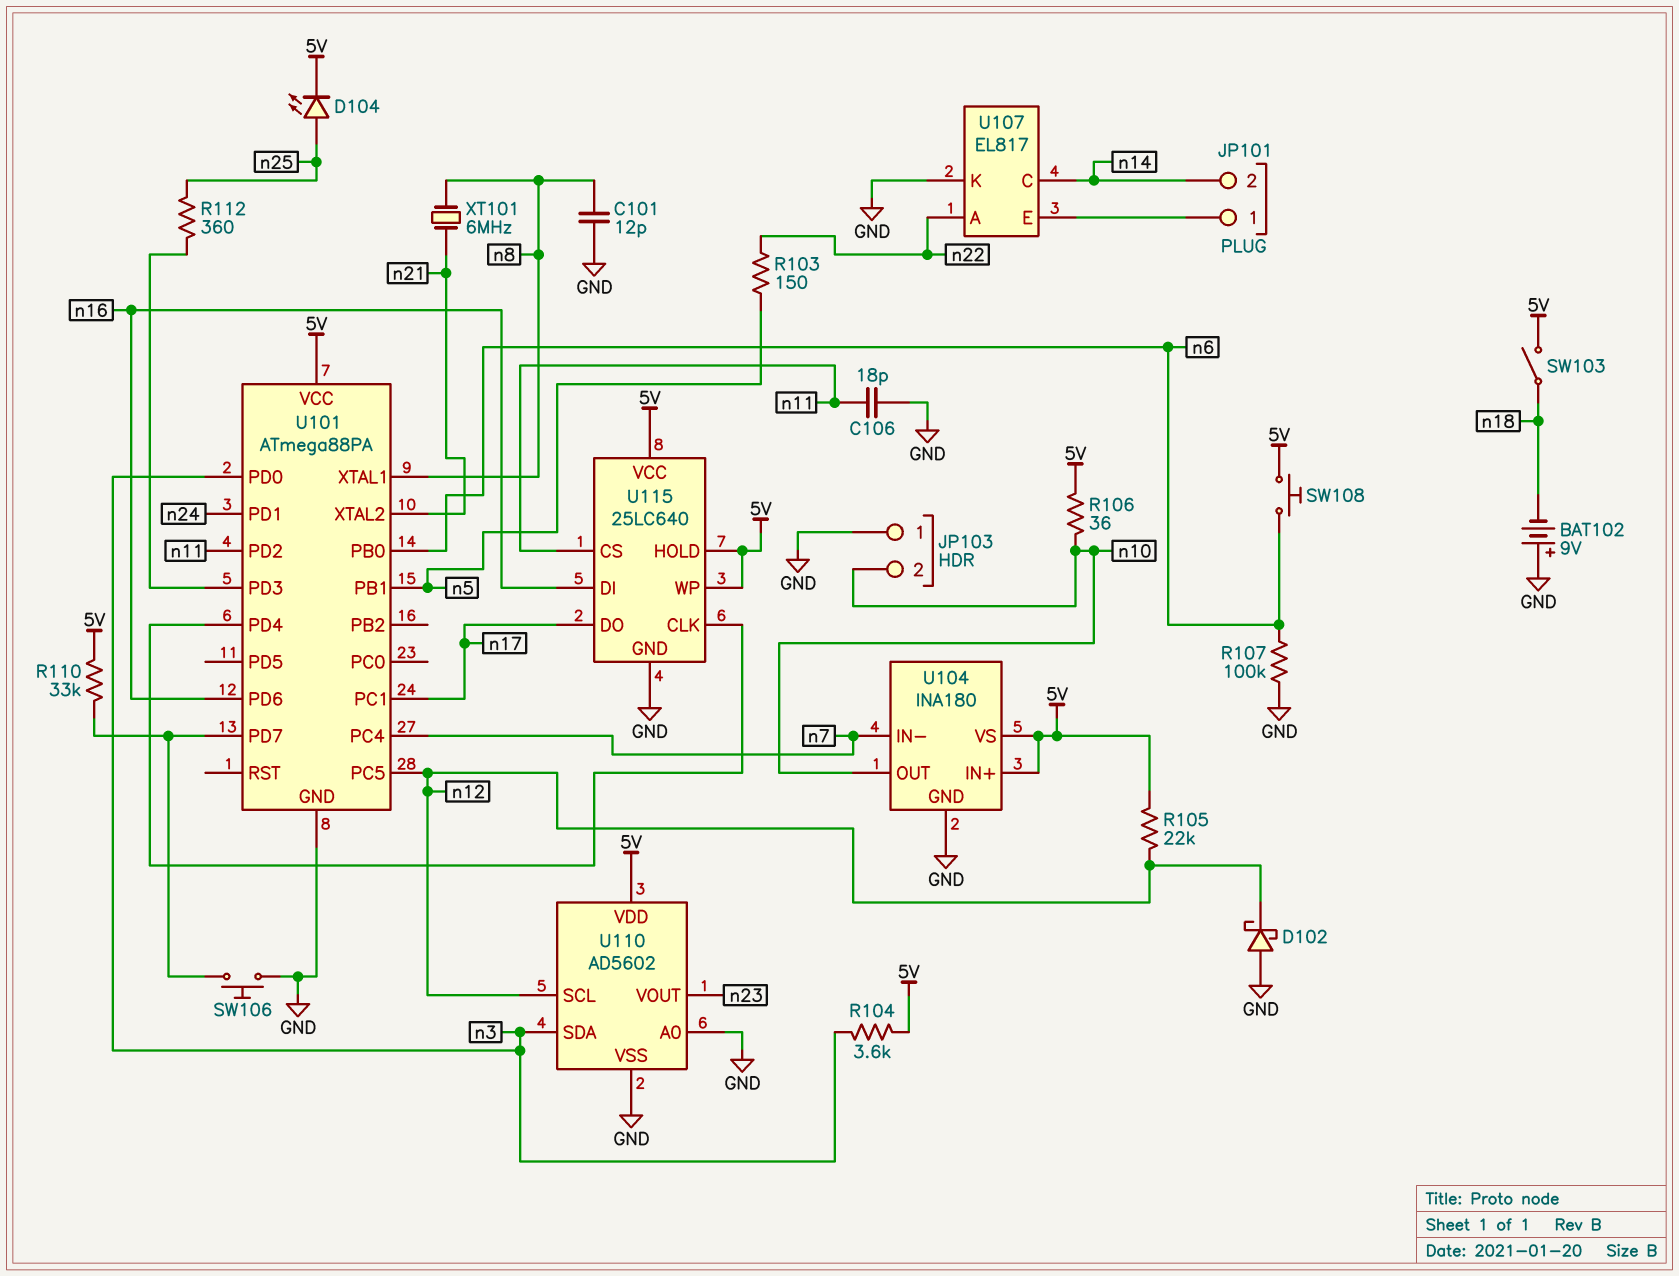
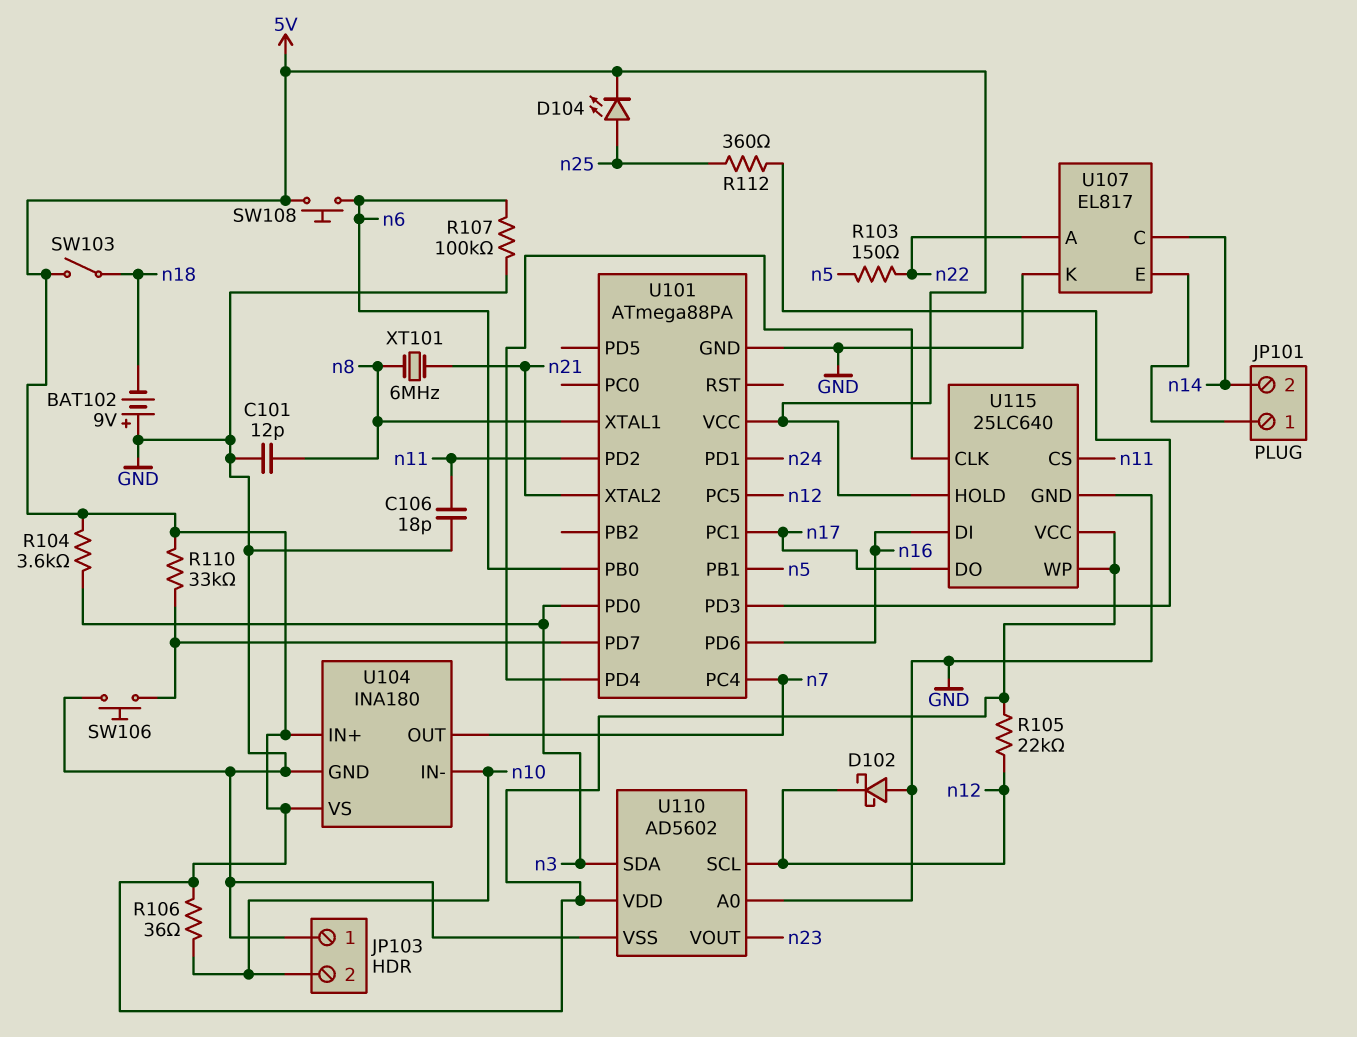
U104 pin IN-: n7 -> n10
U104 pin OUT: n10 -> n7

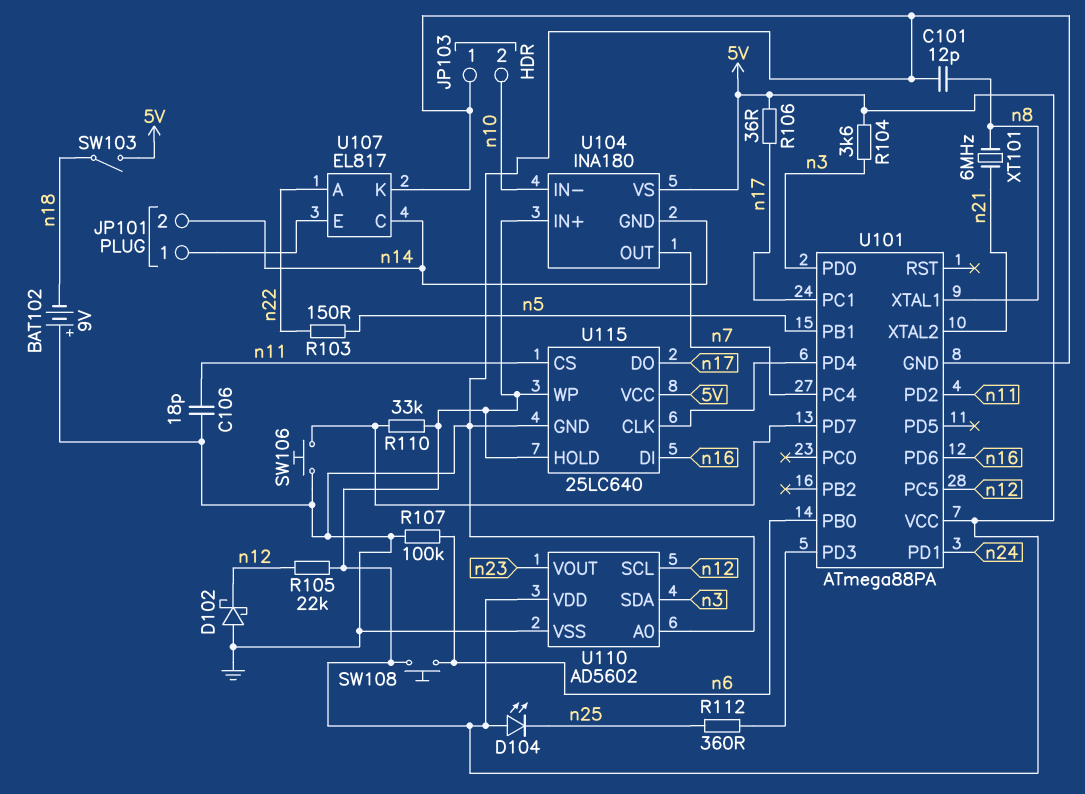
D104: LED (A n25, K 5V) -> LED (A 5V, K n25)
R106: 36 (5V, n10) -> 36 (5V, n17)
U104 pin GND: GND -> n14

